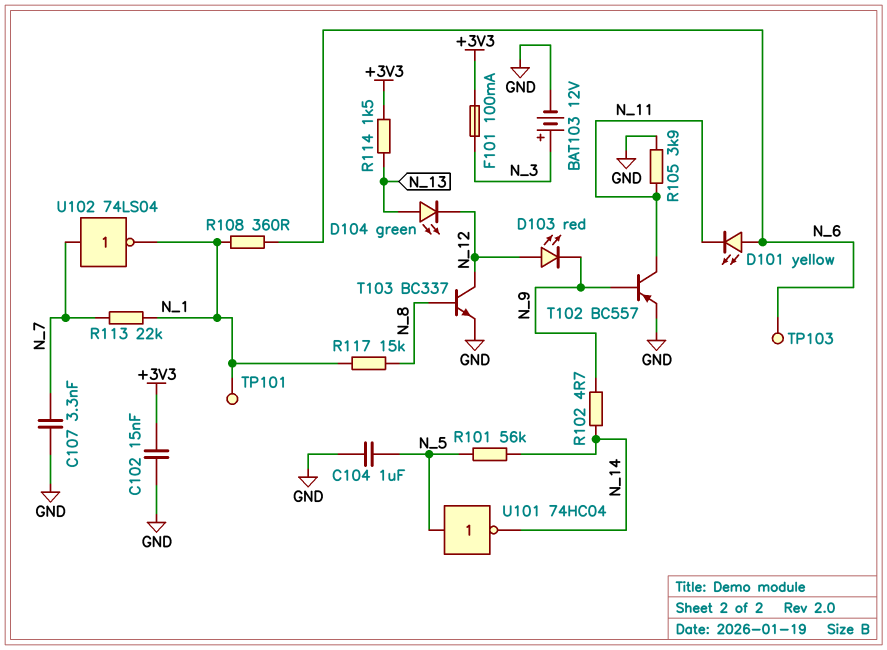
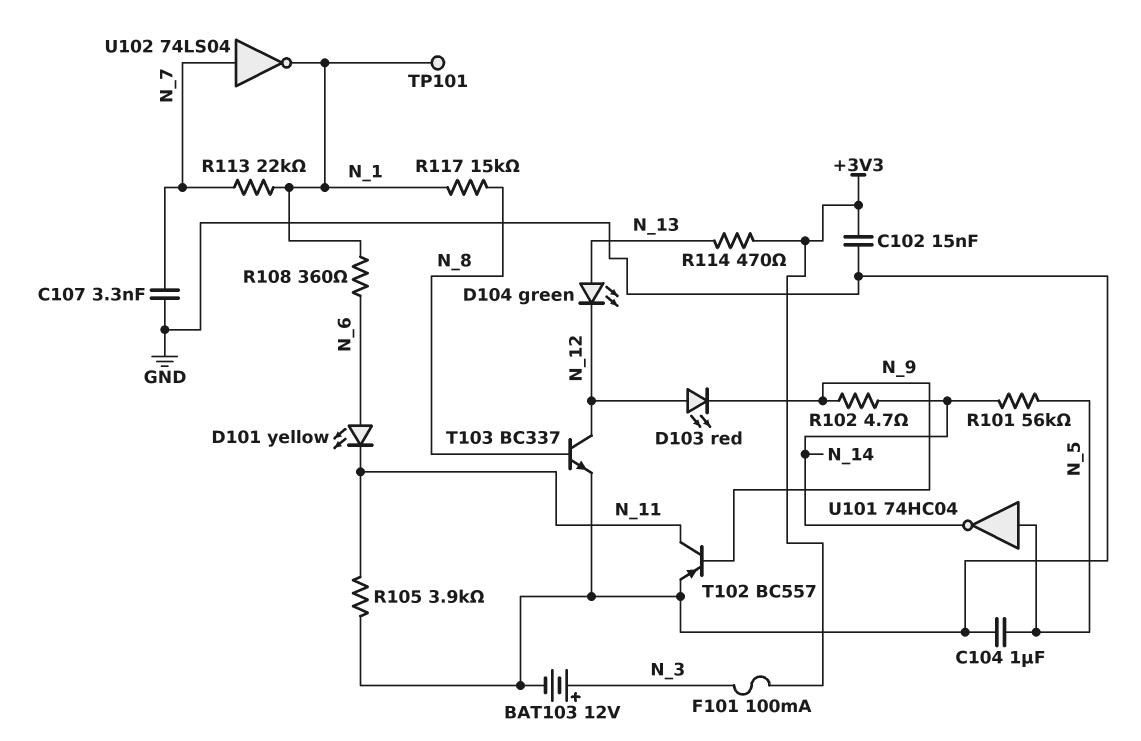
R114: 1.5k (+3V3, N_13) -> 470 (+3V3, N_13)
TP103: test point (N_6) -> none

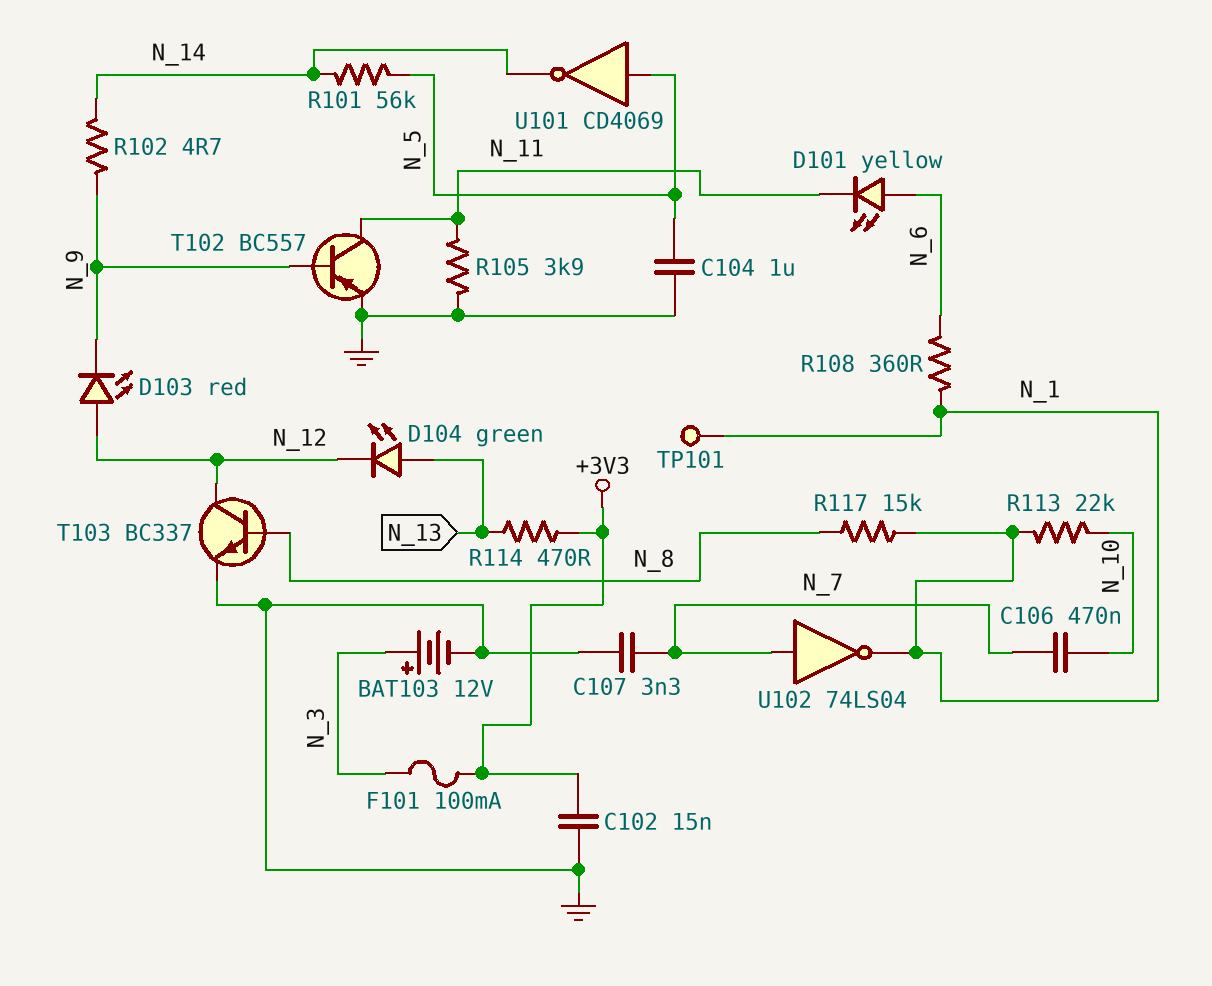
C106: none -> 470nF (N_7, N_10)
R113: 22k (N_1, N_7) -> 22k (N_1, N_10)
U101: NOT 74HC04 (in N_5, out N_14) -> NOT CD4069 (in N_5, out N_14)

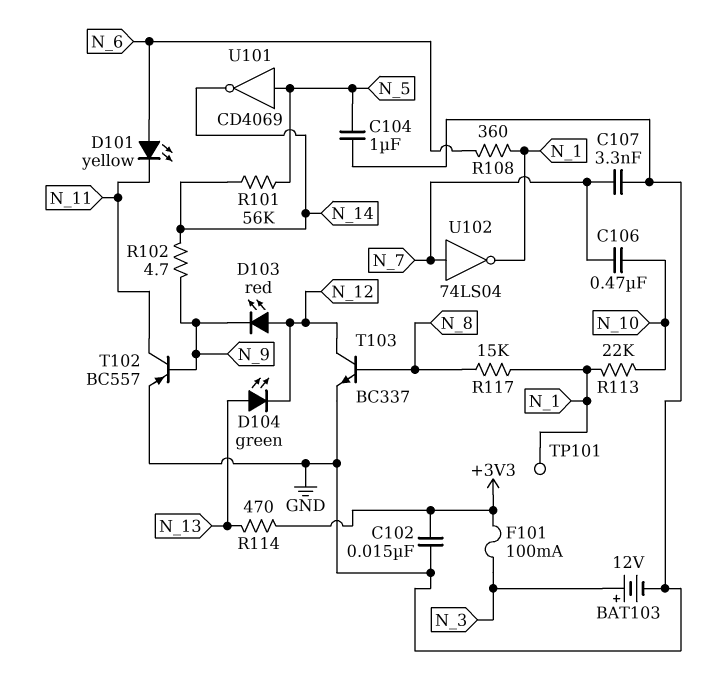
R105: 3.9k (GND, N_11) -> none

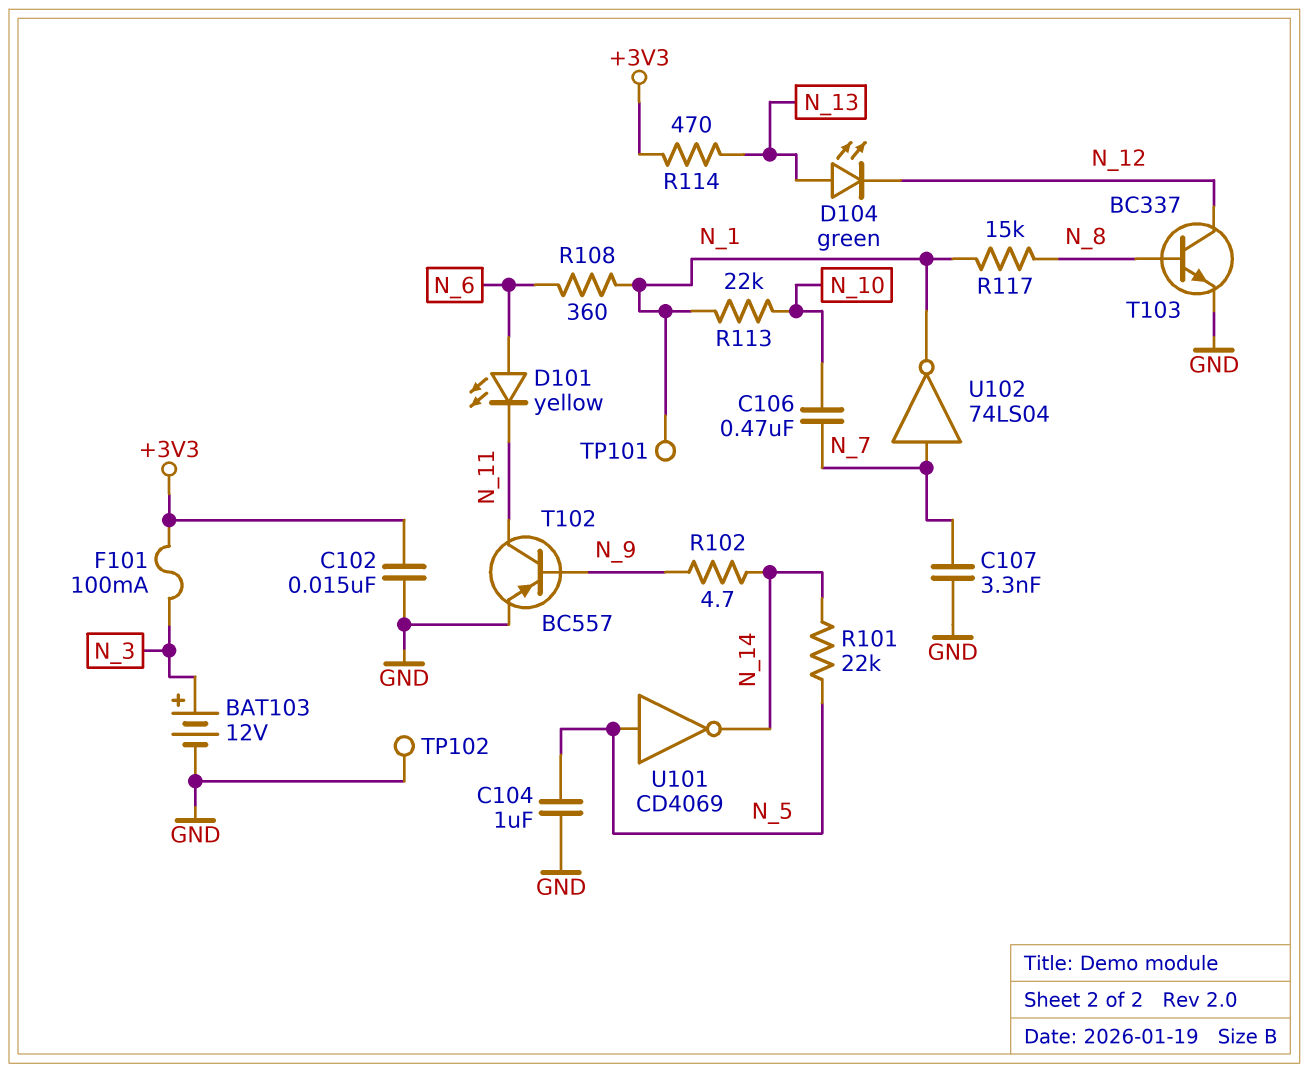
D103: LED red (A N_12, K N_9) -> none
R101: 56k (N_5, N_14) -> 22k (N_5, N_14)
TP102: none -> test point (GND)

